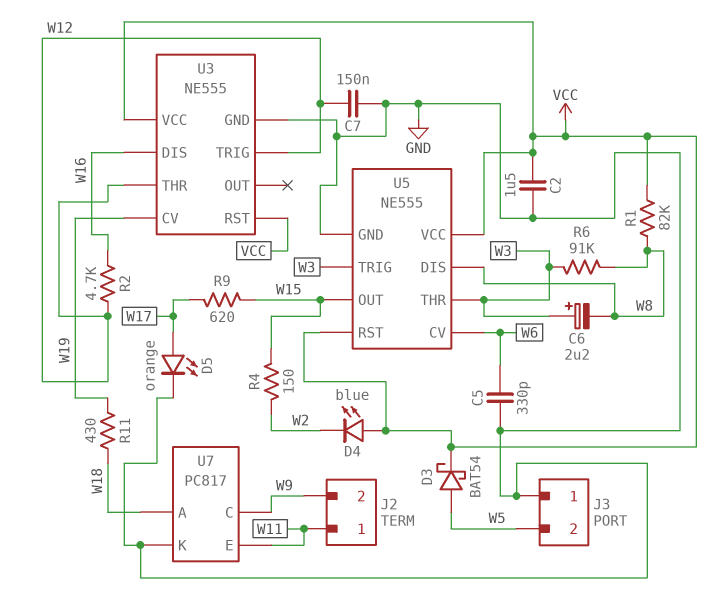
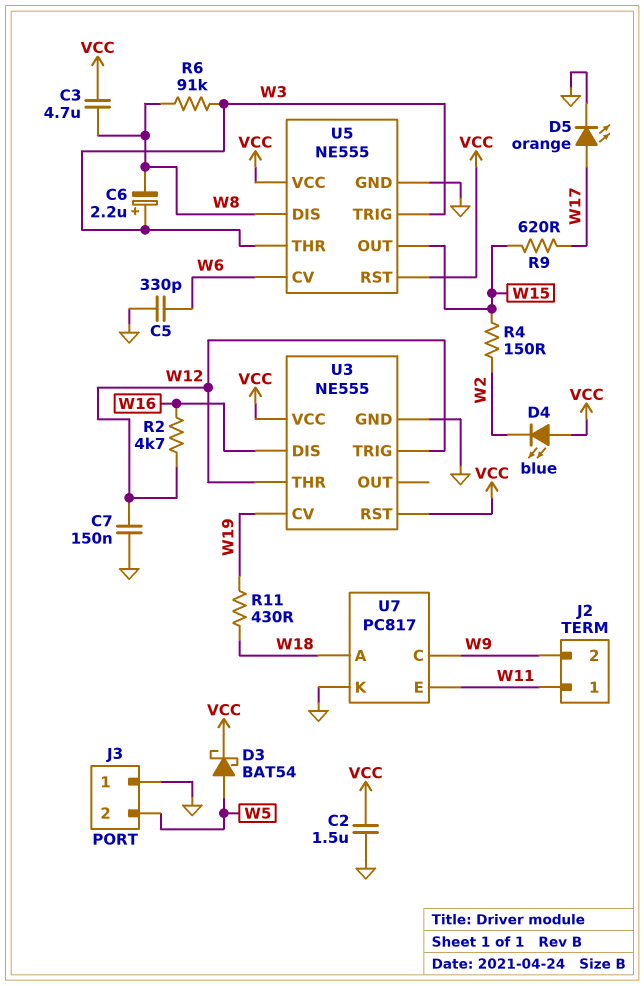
C3: none -> 4.7uF (VCC, W8)
R1: 82k (VCC, W8) -> none

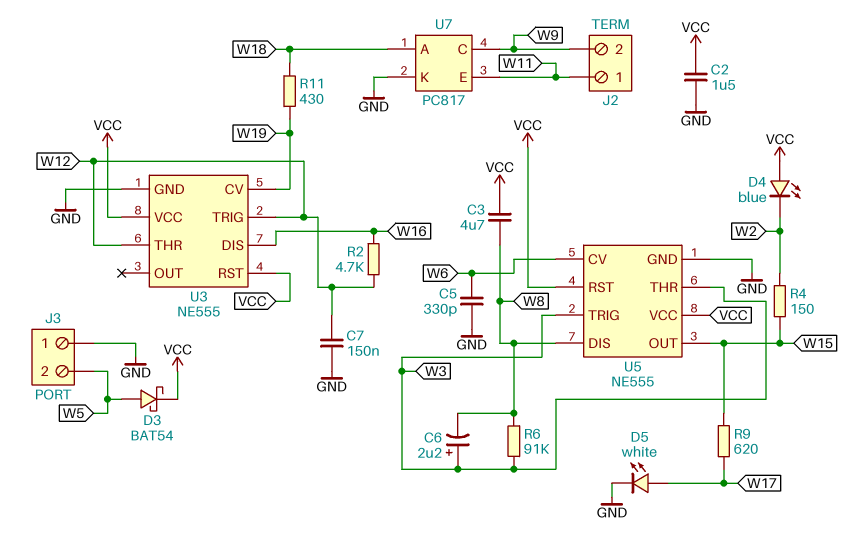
D5: LED orange (A W17, K GND) -> LED white (A W17, K GND)

